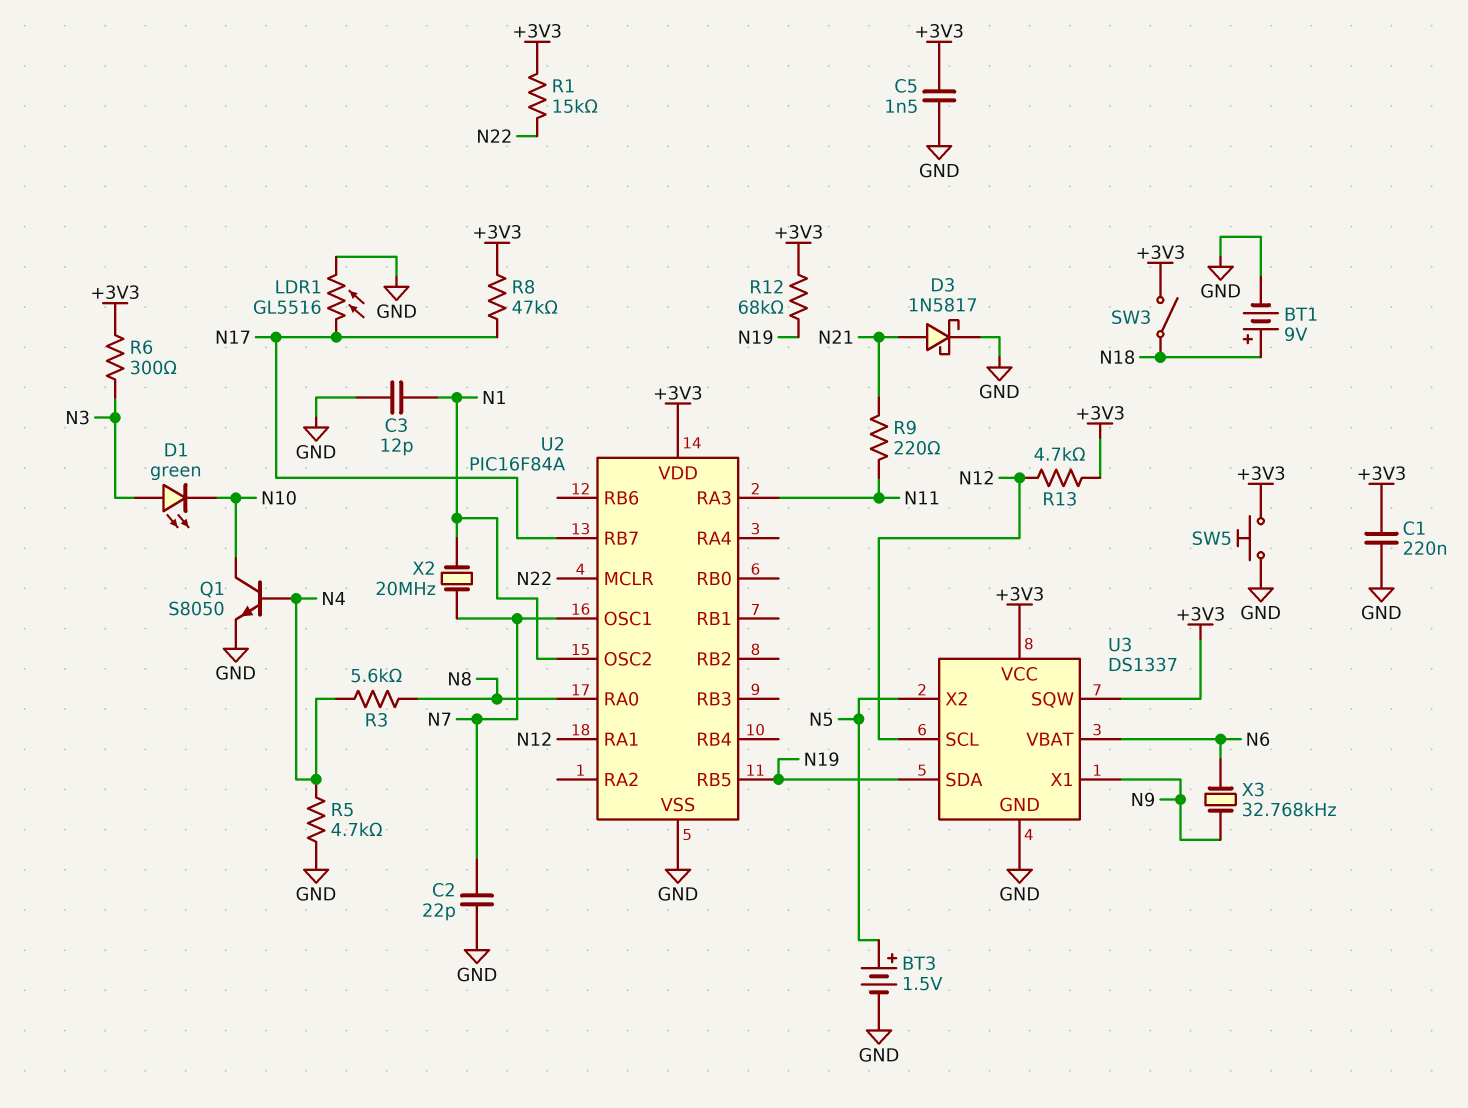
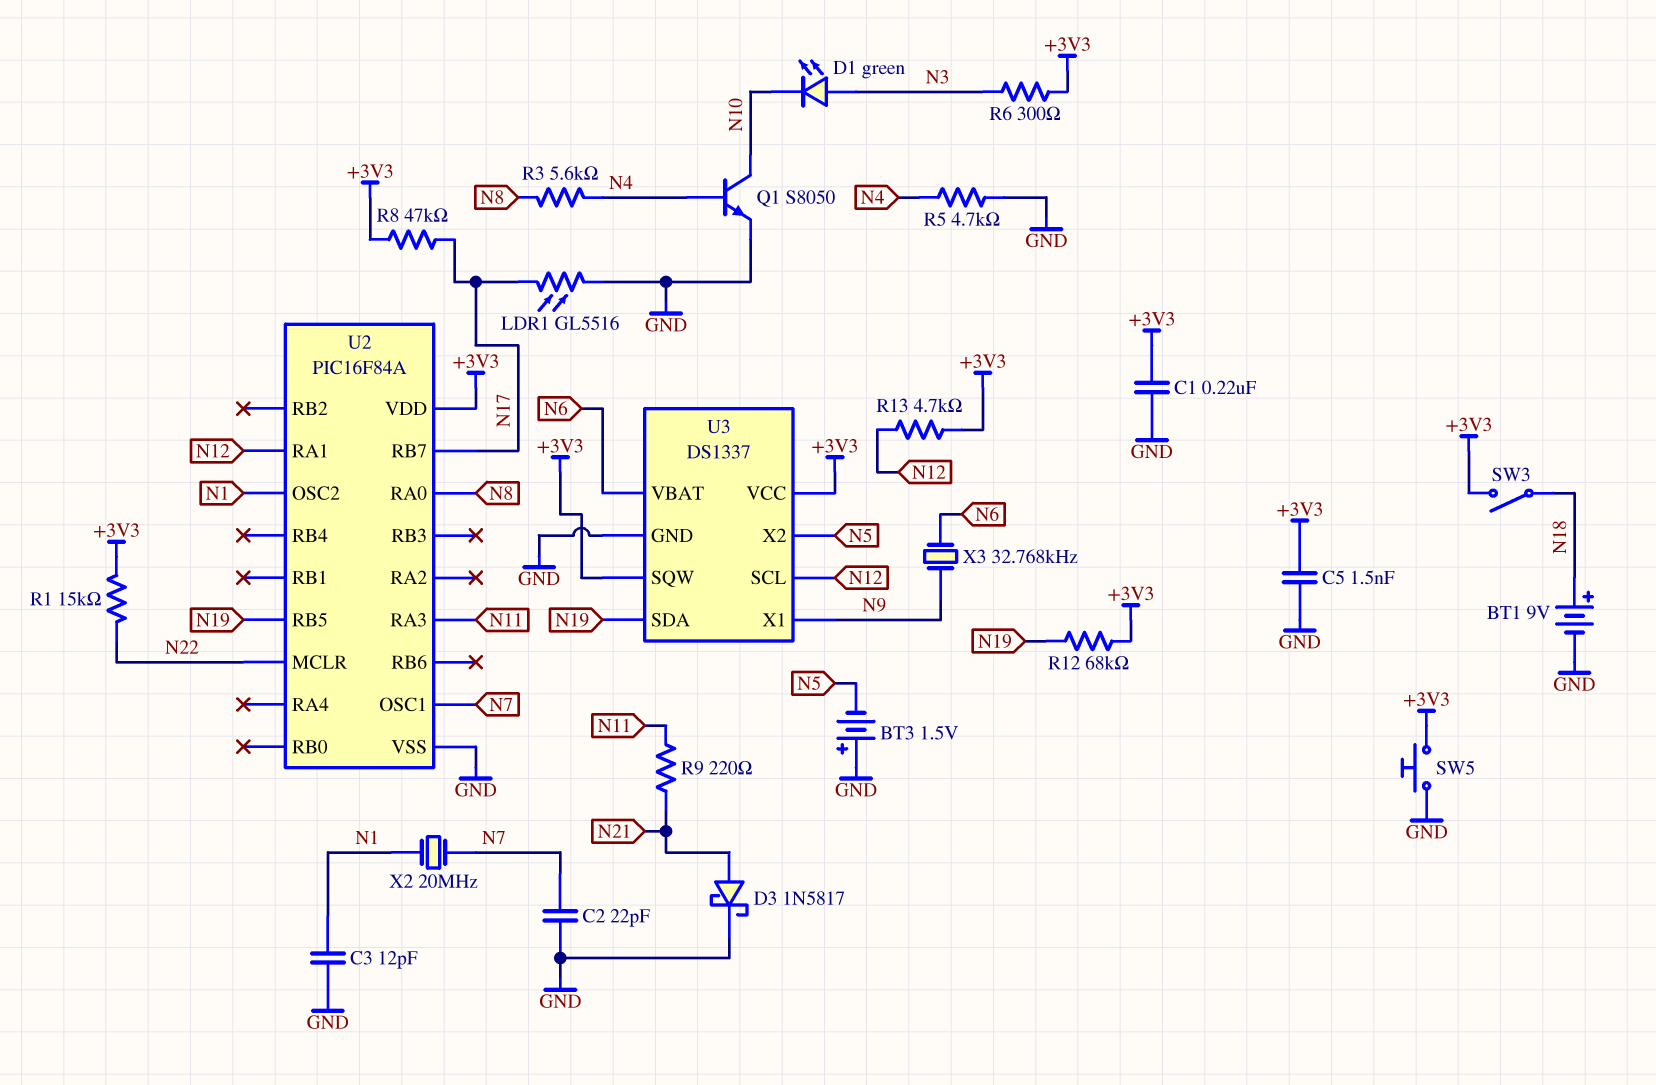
BT3: 1.5V (plus N5, minus GND) -> 1.5V (plus GND, minus N5)

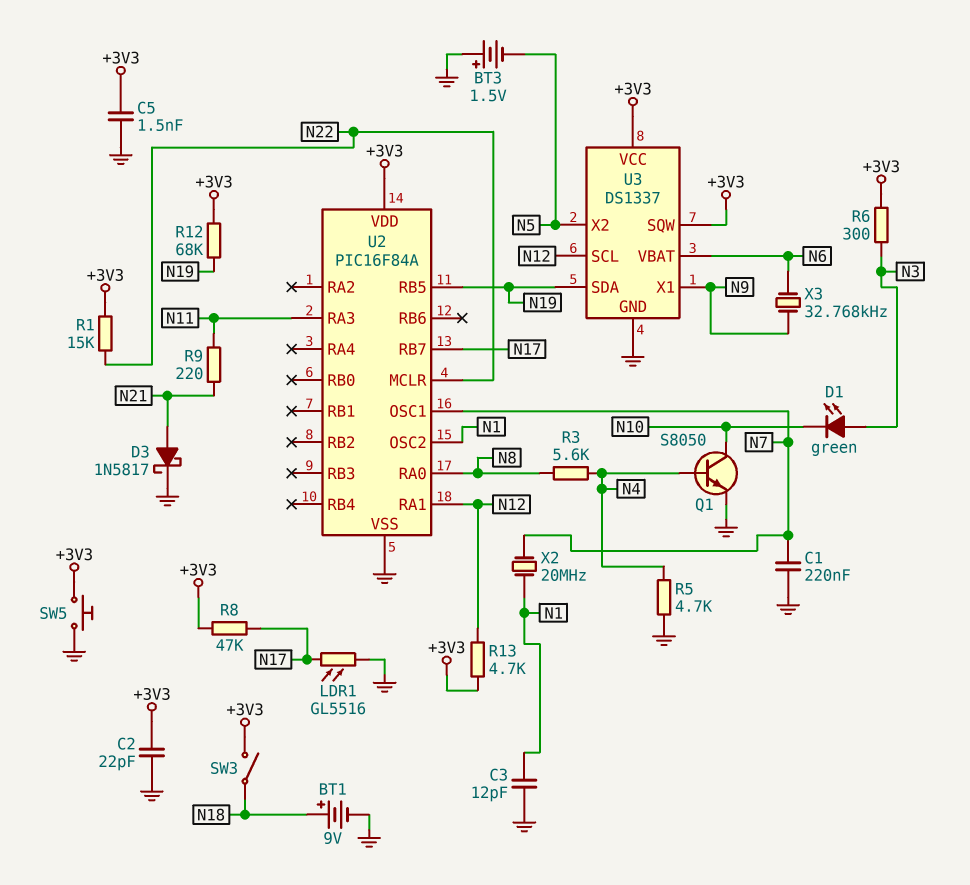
C1: 220nF (+3V3, GND) -> 220nF (GND, N7)
C2: 22pF (GND, N7) -> 22pF (+3V3, GND)

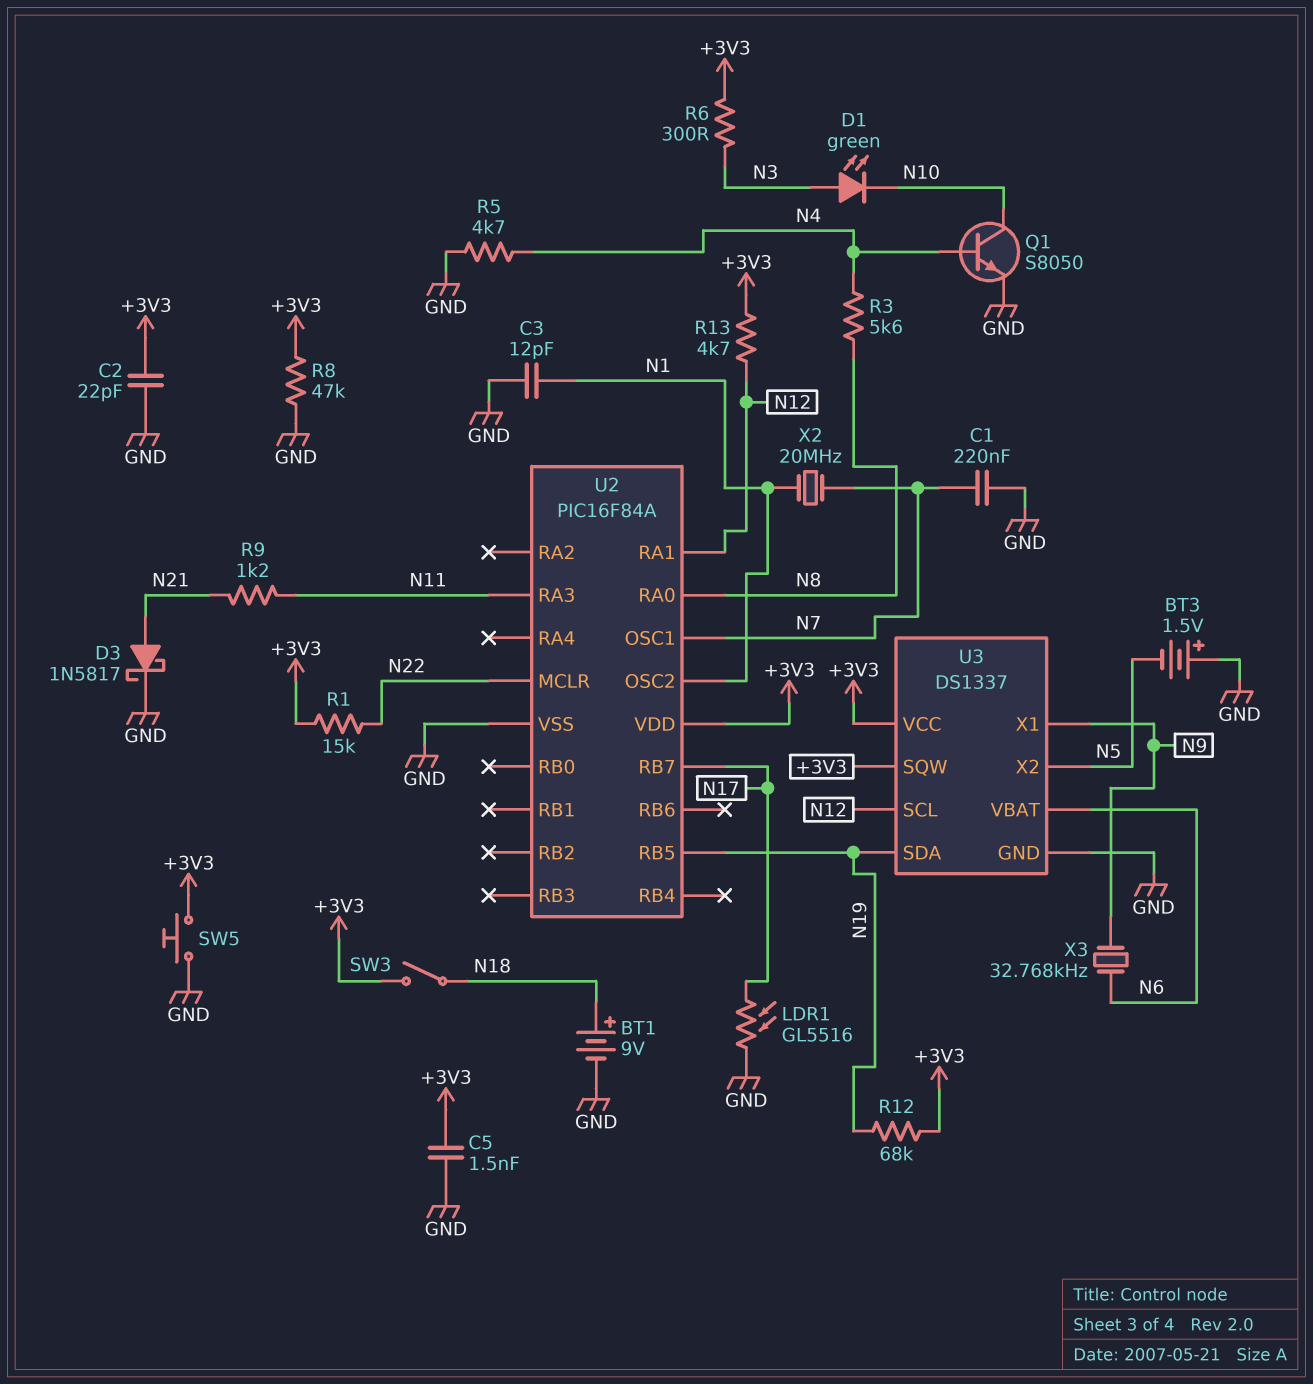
R8: 47k (+3V3, N17) -> 47k (+3V3, GND)
R9: 220 (N11, N21) -> 1.2k (N11, N21)

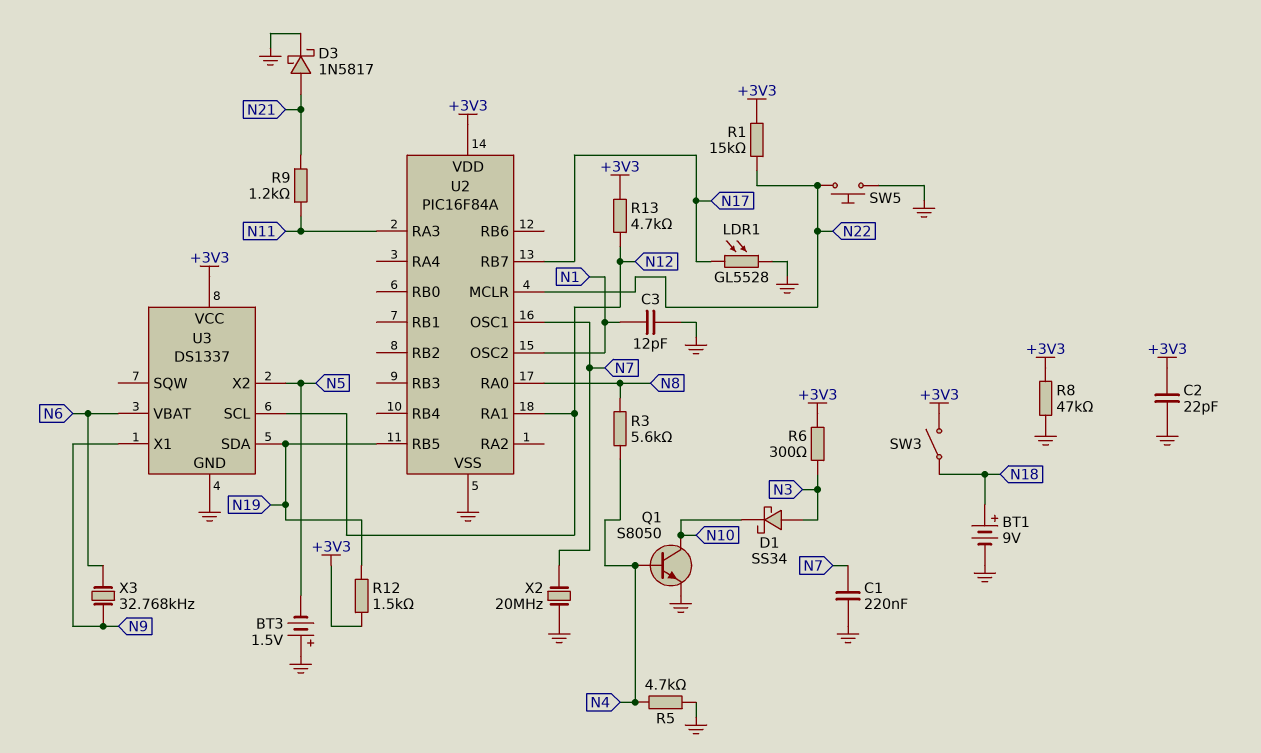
C5: 1.5nF (+3V3, GND) -> none
D1: LED green (A N3, K N10) -> schottky SS34 (A N3, K N10)
LDR1: GL5516 (GND, N17) -> GL5528 (GND, N17)
R12: 68k (+3V3, N19) -> 1.5k (+3V3, N19)
SW5: button (+3V3, GND) -> button (GND, N22)
U3 pin SQW: +3V3 -> none
X2: 20MHz (N1, N7) -> 20MHz (GND, N7)

